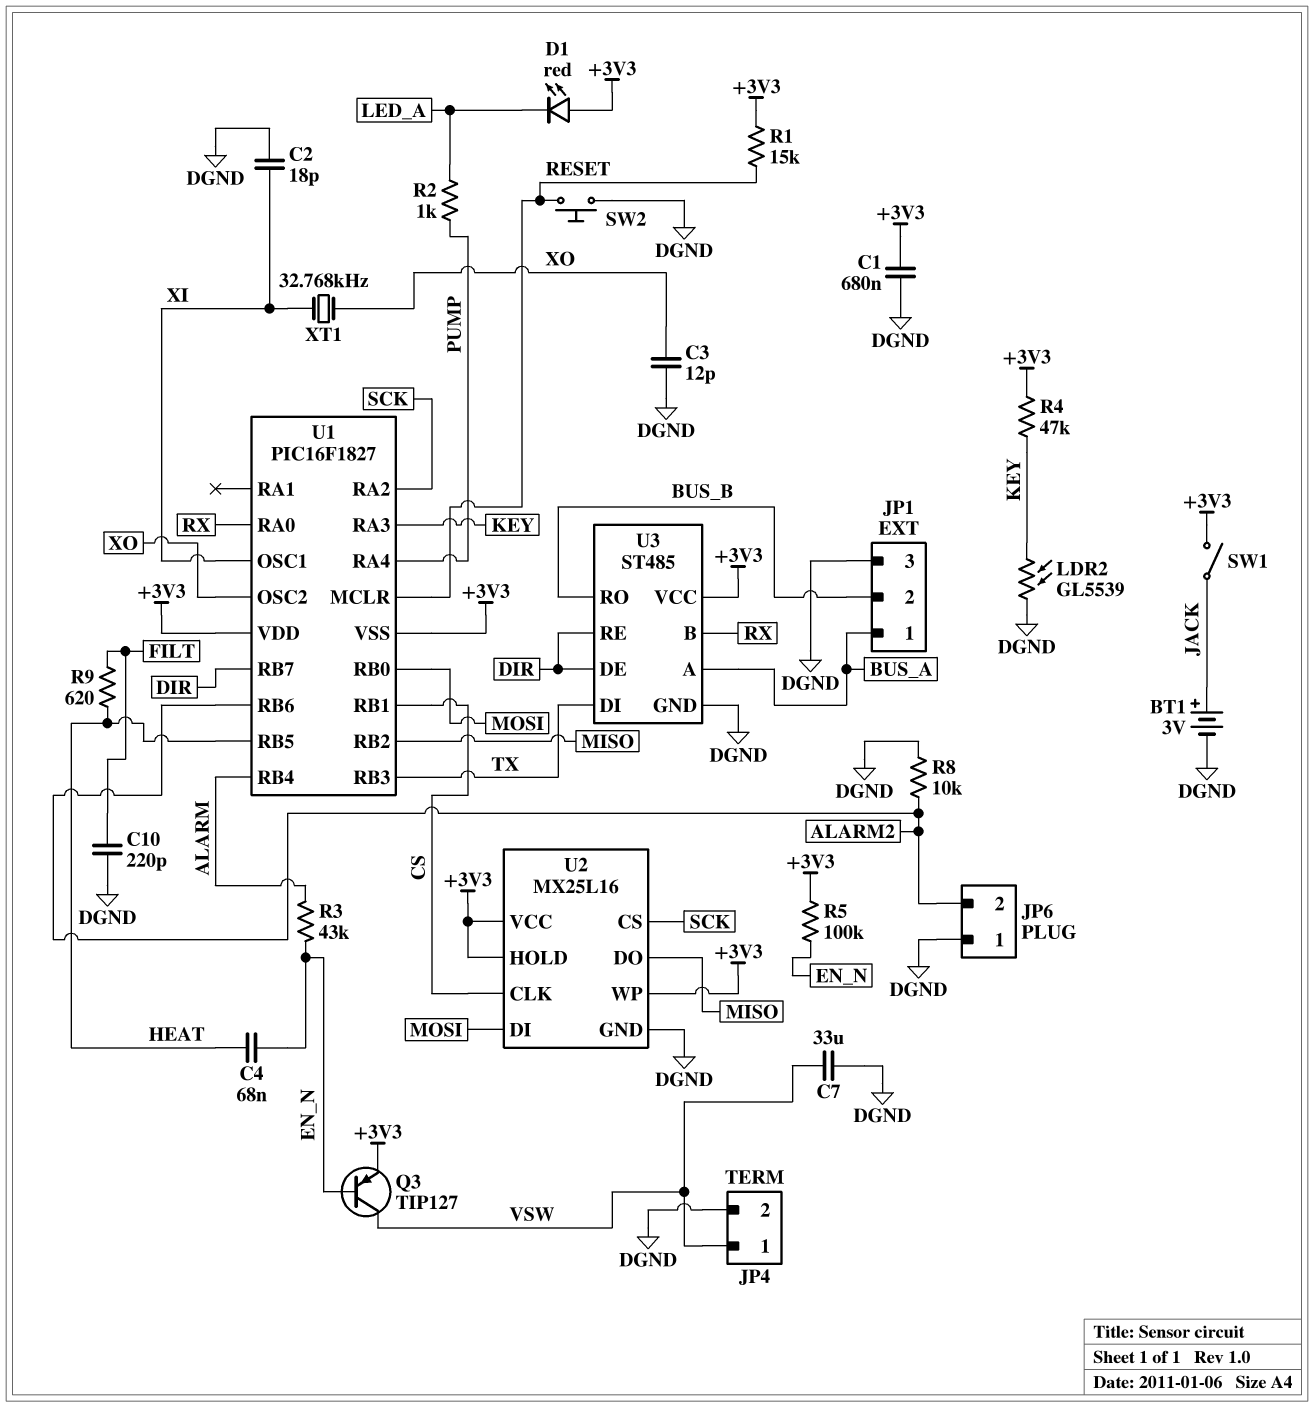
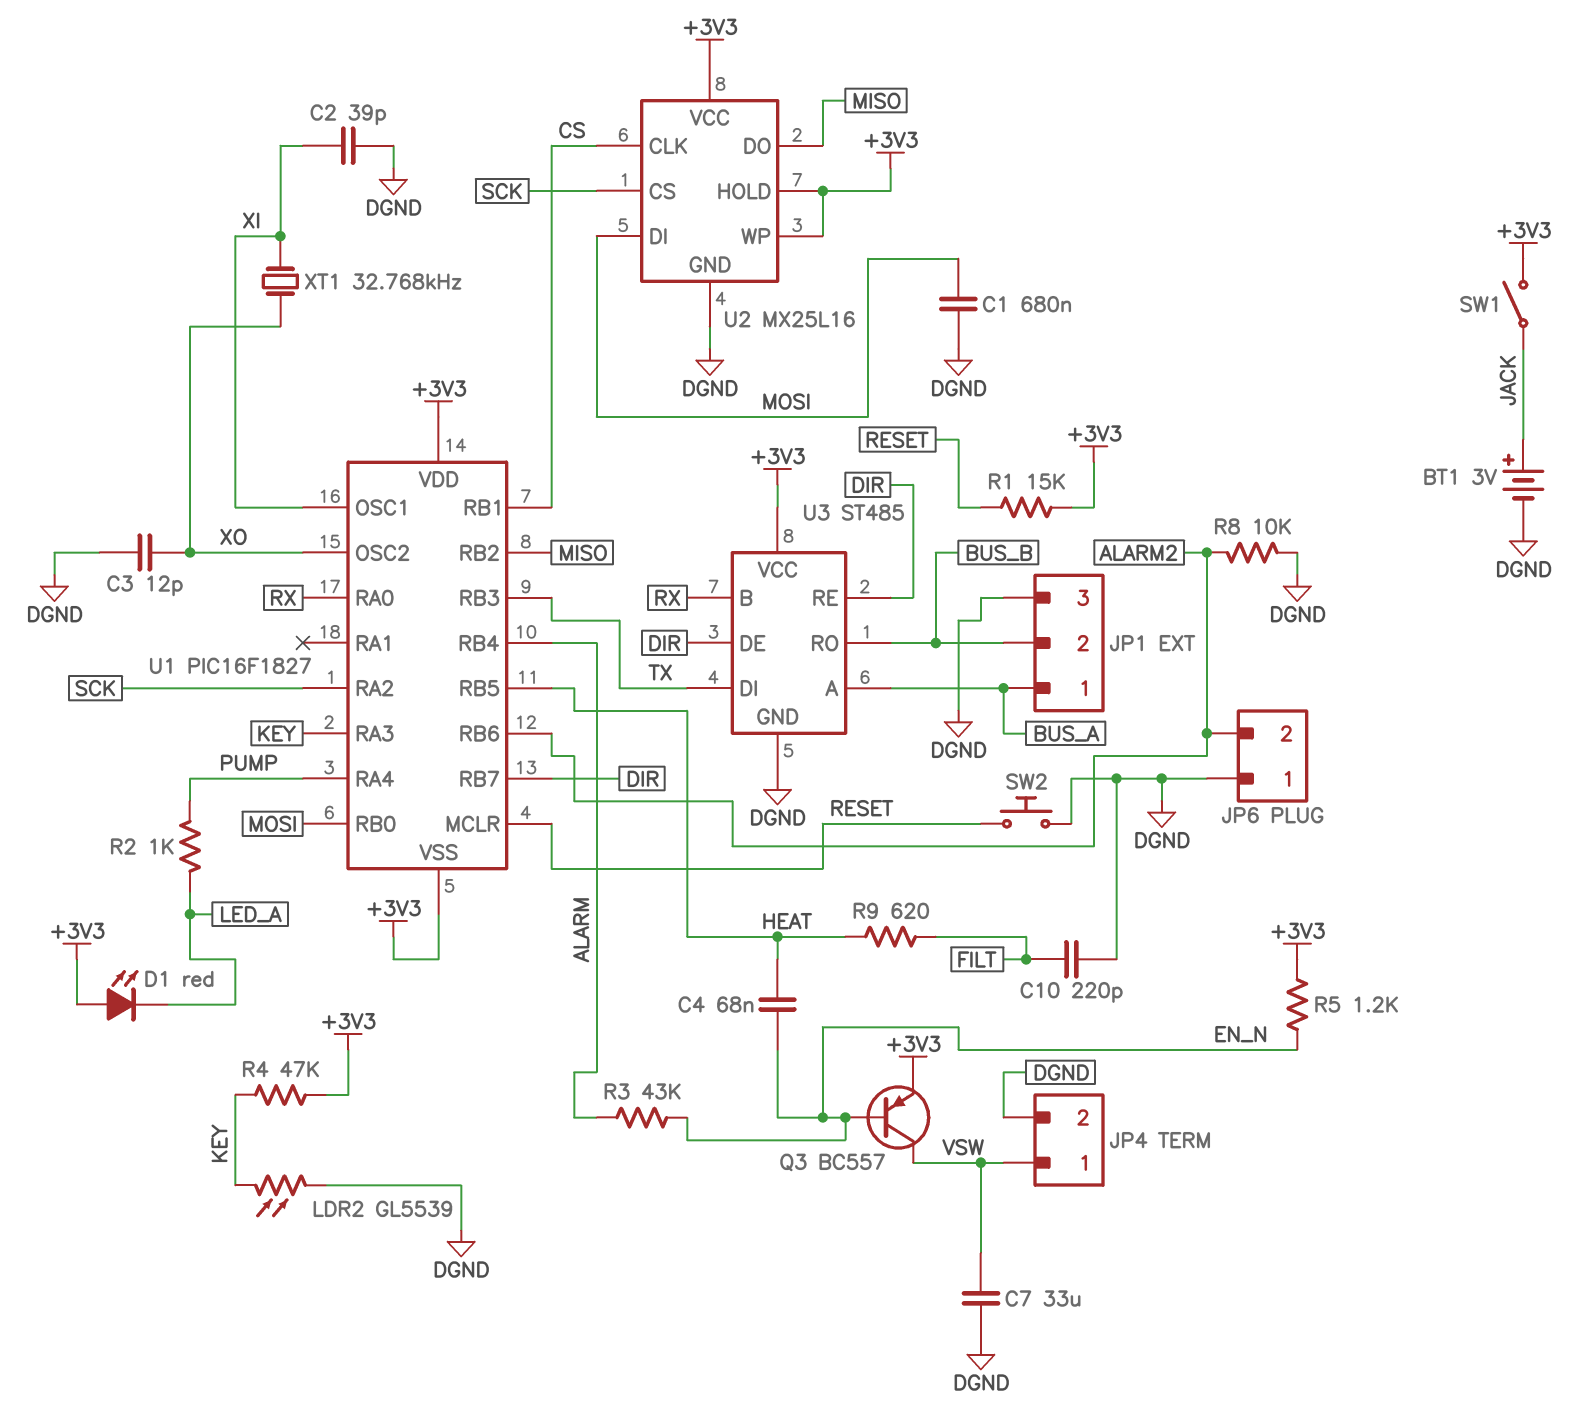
C1: 680nF (+3V3, DGND) -> 680nF (DGND, MOSI)
C2: 18pF (DGND, XI) -> 39pF (DGND, XI)
Q3: PNP TIP127 (B EN_N, C VSW, E +3V3) -> PNP BC557 (B EN_N, C VSW, E +3V3)
R5: 100k (+3V3, EN_N) -> 1.2k (+3V3, EN_N)

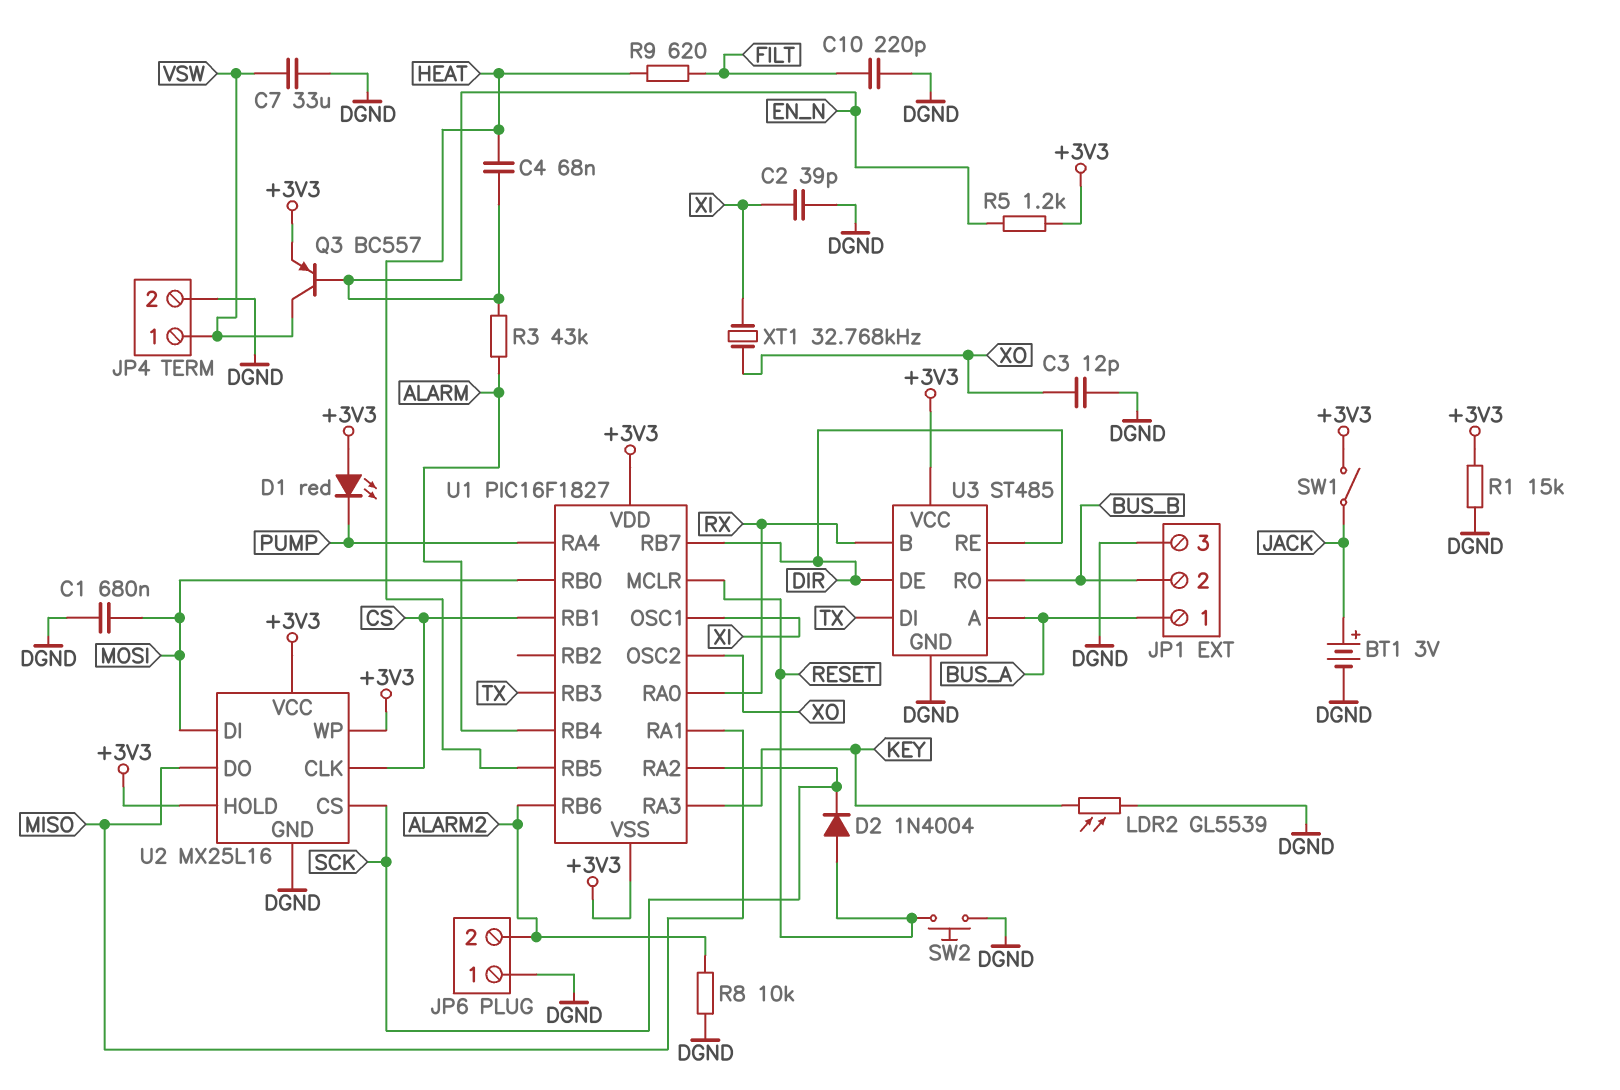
D1: LED red (A +3V3, K LED_A) -> LED red (A +3V3, K PUMP)
D2: none -> diode 1N4004 (A RESET, K SCK)
R1: 15k (+3V3, RESET) -> 15k (+3V3, DGND)
R2: 1k (LED_A, PUMP) -> none
R4: 47k (+3V3, KEY) -> none
U1 pin RA1: none -> MISO
U1 pin RB2: MISO -> none

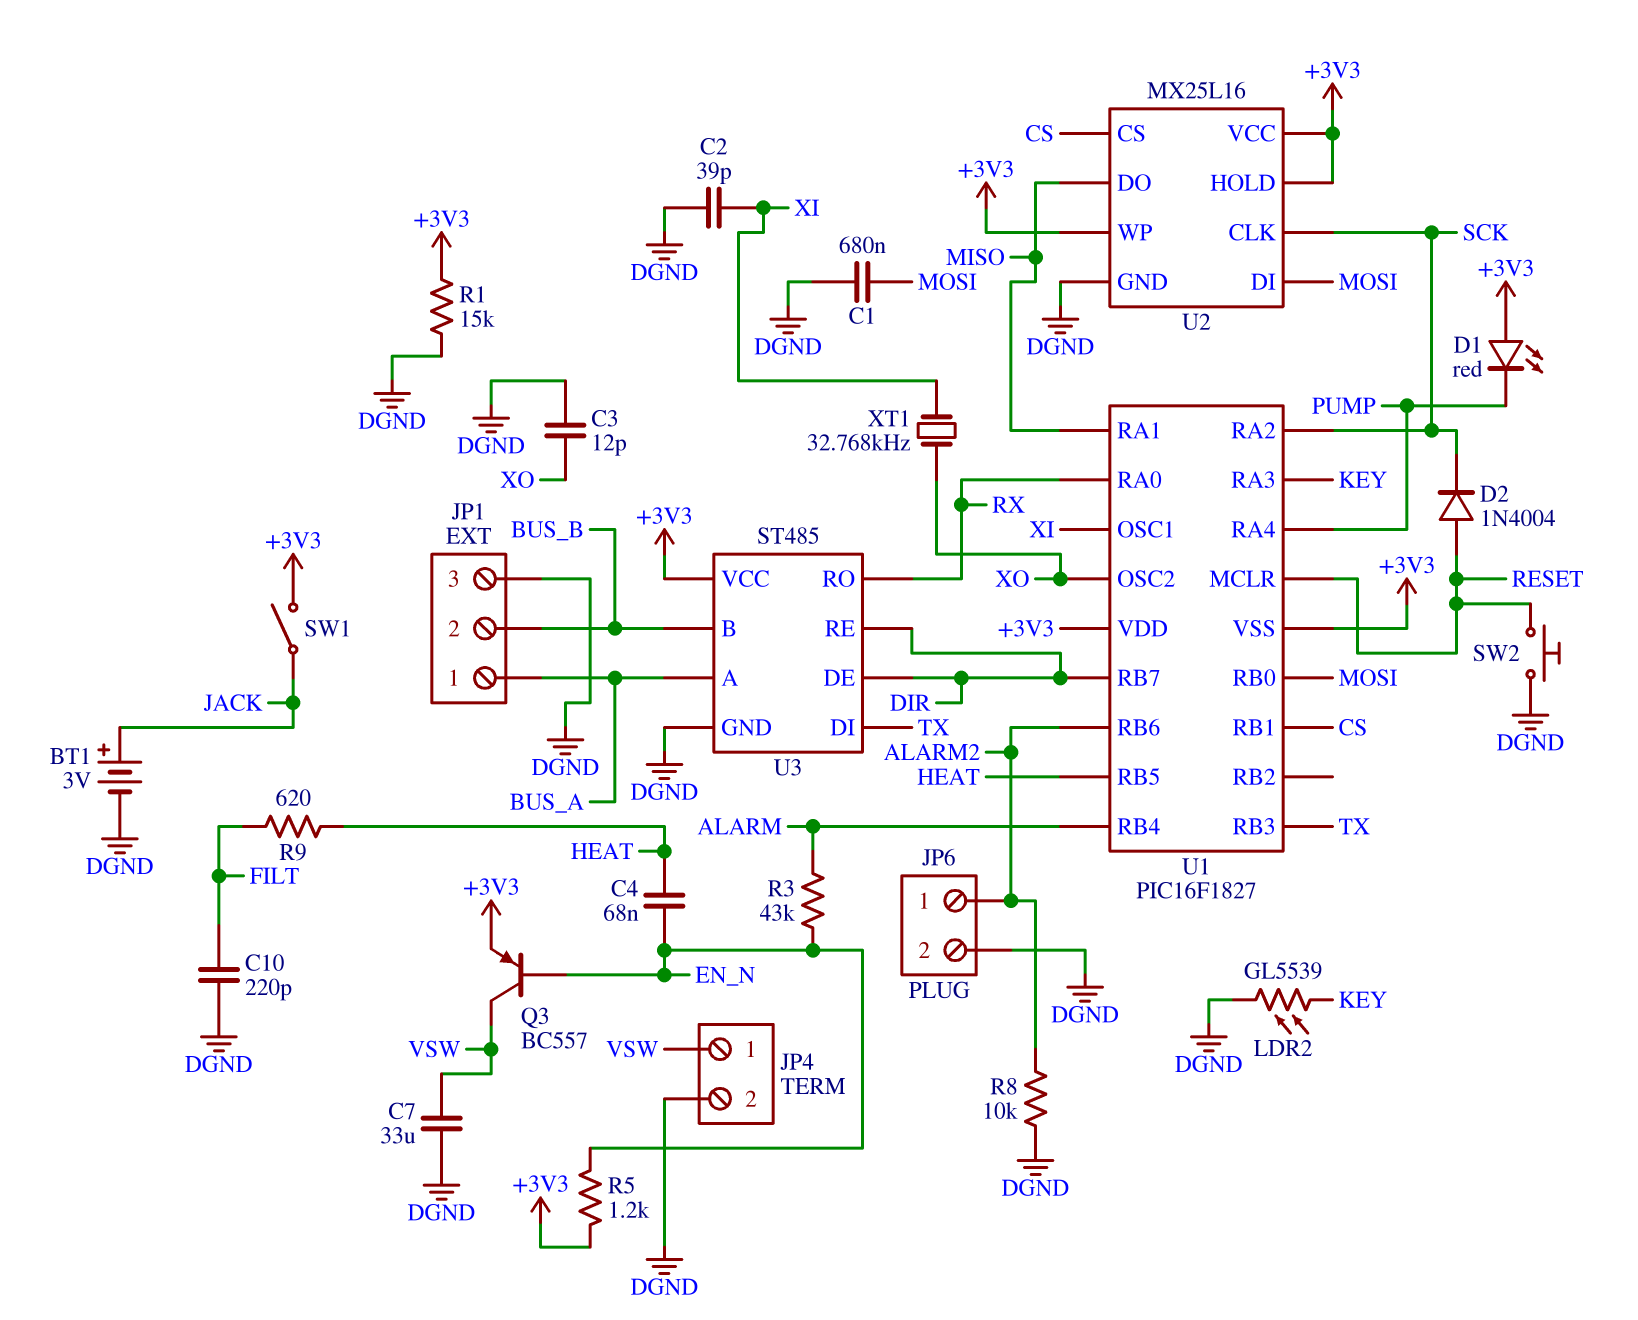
JP6 pin 1: DGND -> ALARM2
JP6 pin 2: ALARM2 -> DGND
U2 pin CLK: CS -> SCK
U2 pin CS: SCK -> CS
U3 pin B: RX -> BUS_B
U3 pin RO: BUS_B -> RX

